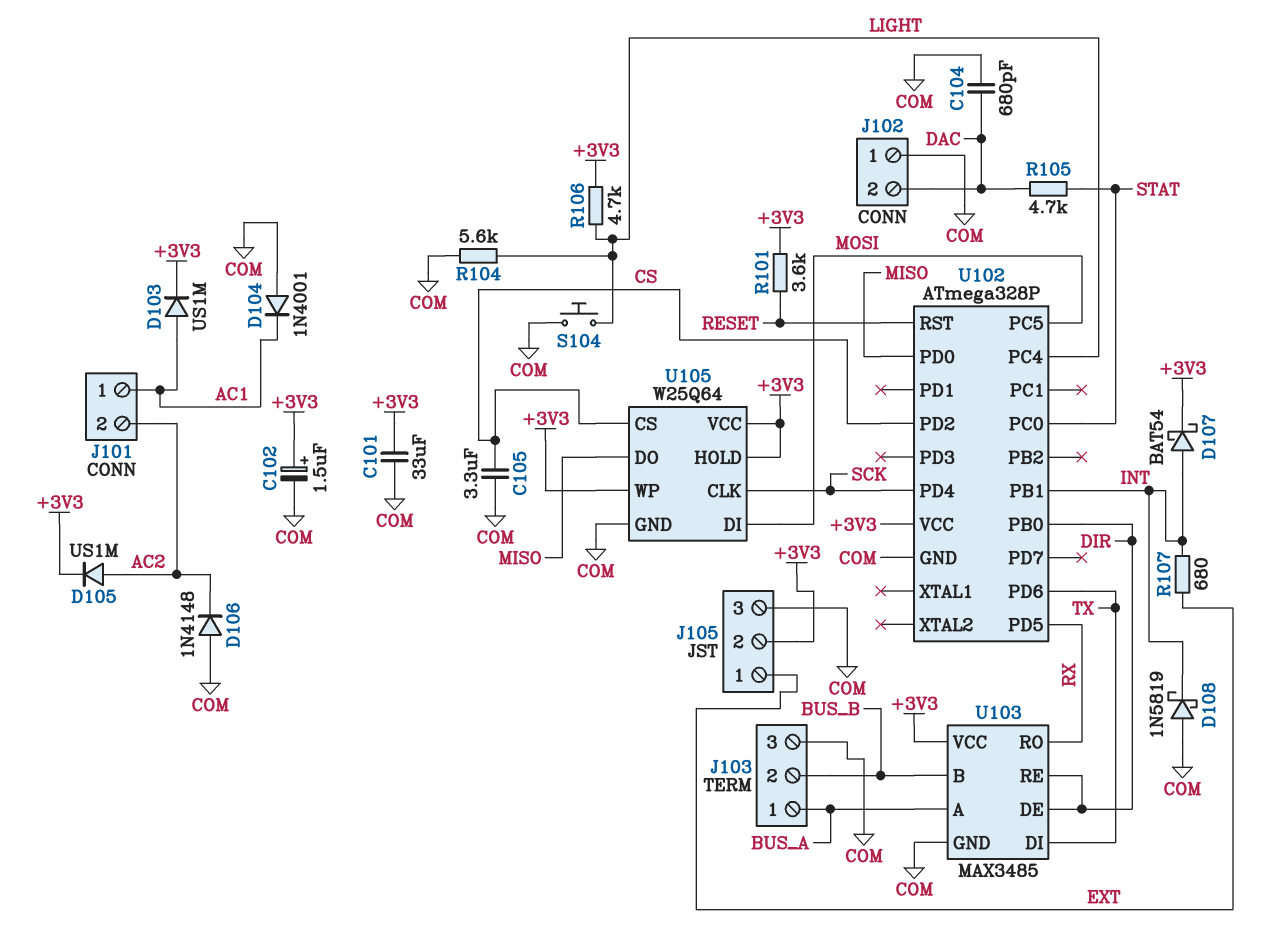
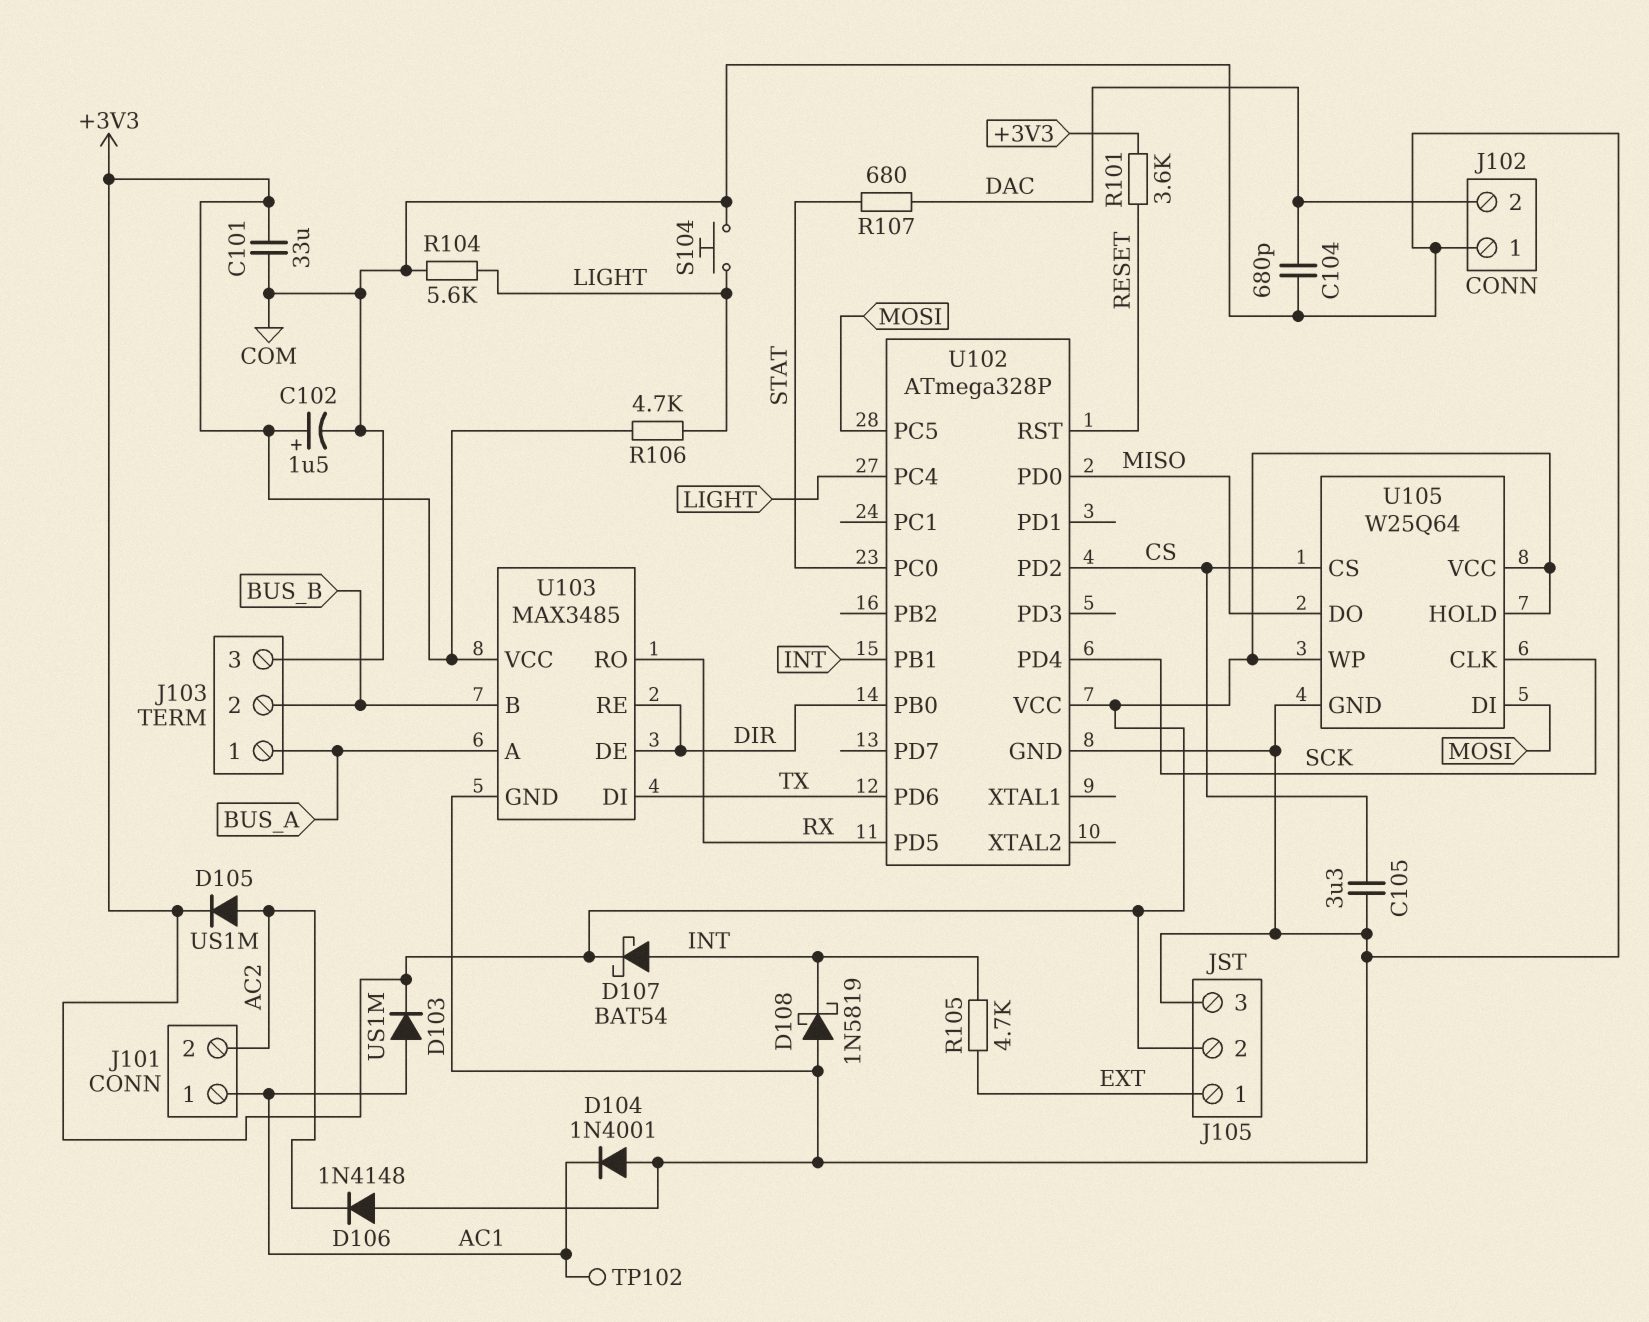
R105: 4.7k (DAC, STAT) -> 4.7k (EXT, INT)
R107: 680 (EXT, INT) -> 680 (DAC, STAT)
TP102: none -> test point (AC1)

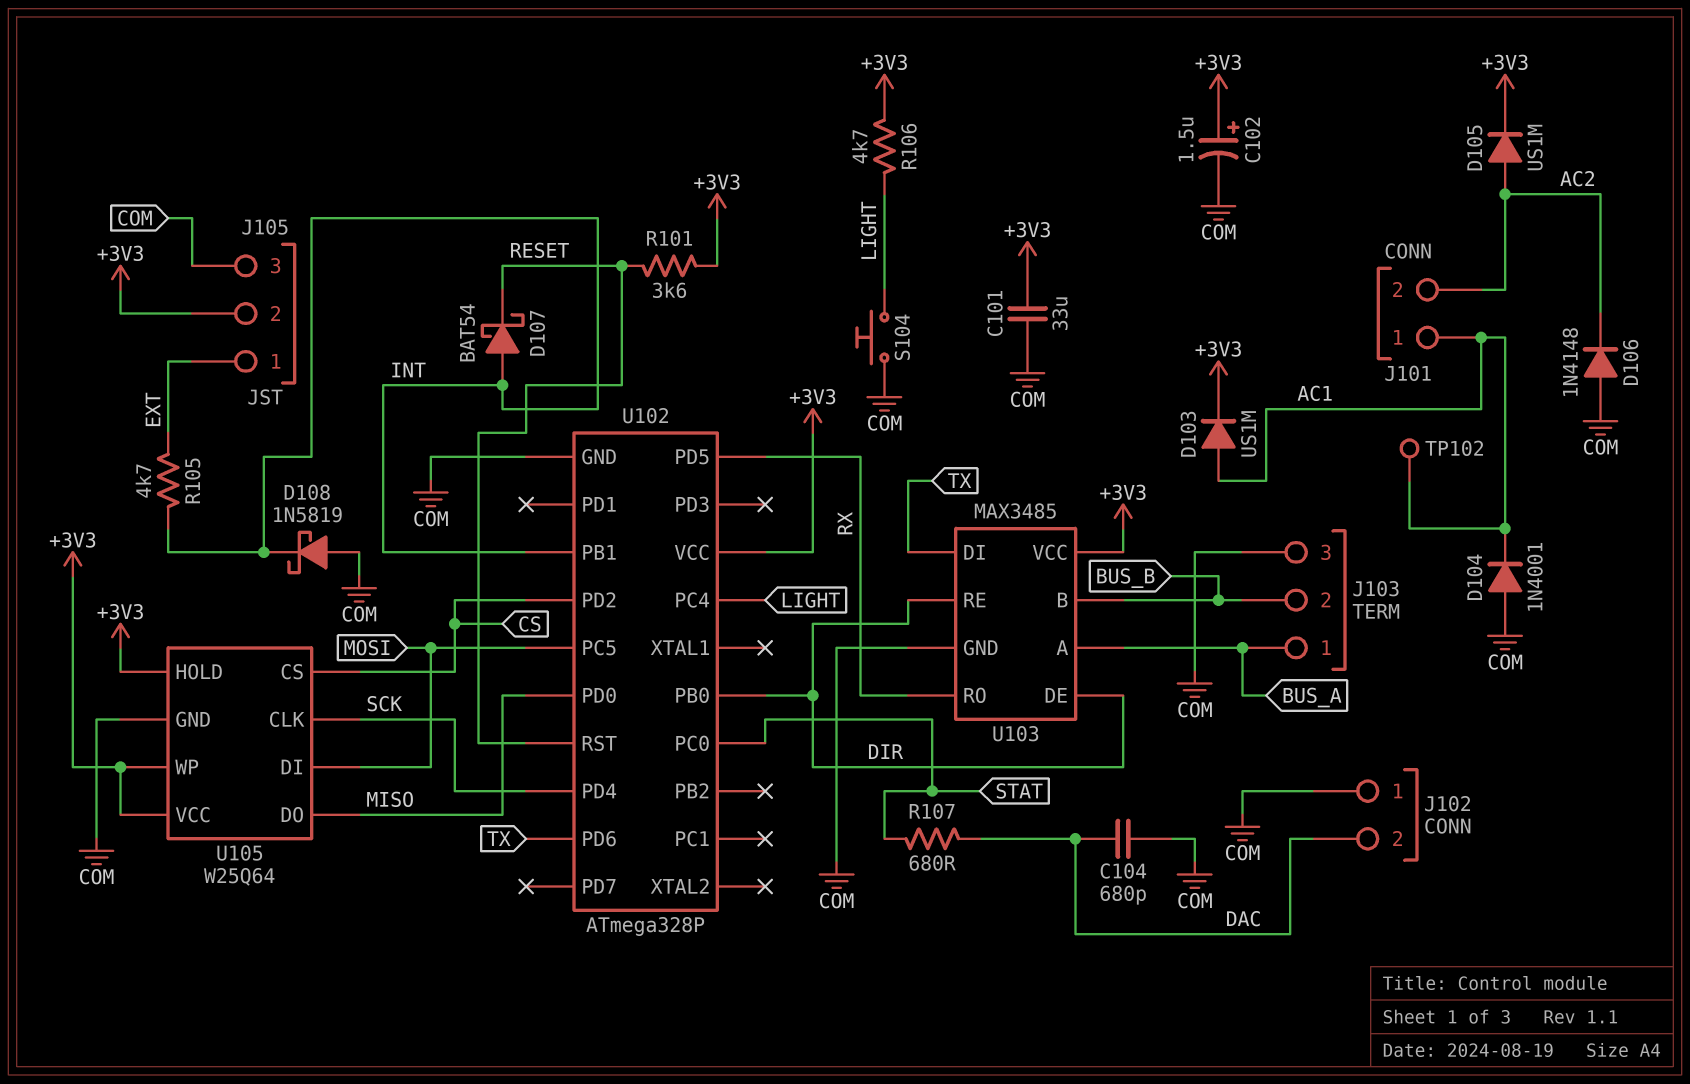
C105: 3.3uF (COM, CS) -> none
D107: schottky BAT54 (A INT, K +3V3) -> schottky BAT54 (A INT, K RESET)
R104: 5.6k (COM, LIGHT) -> none

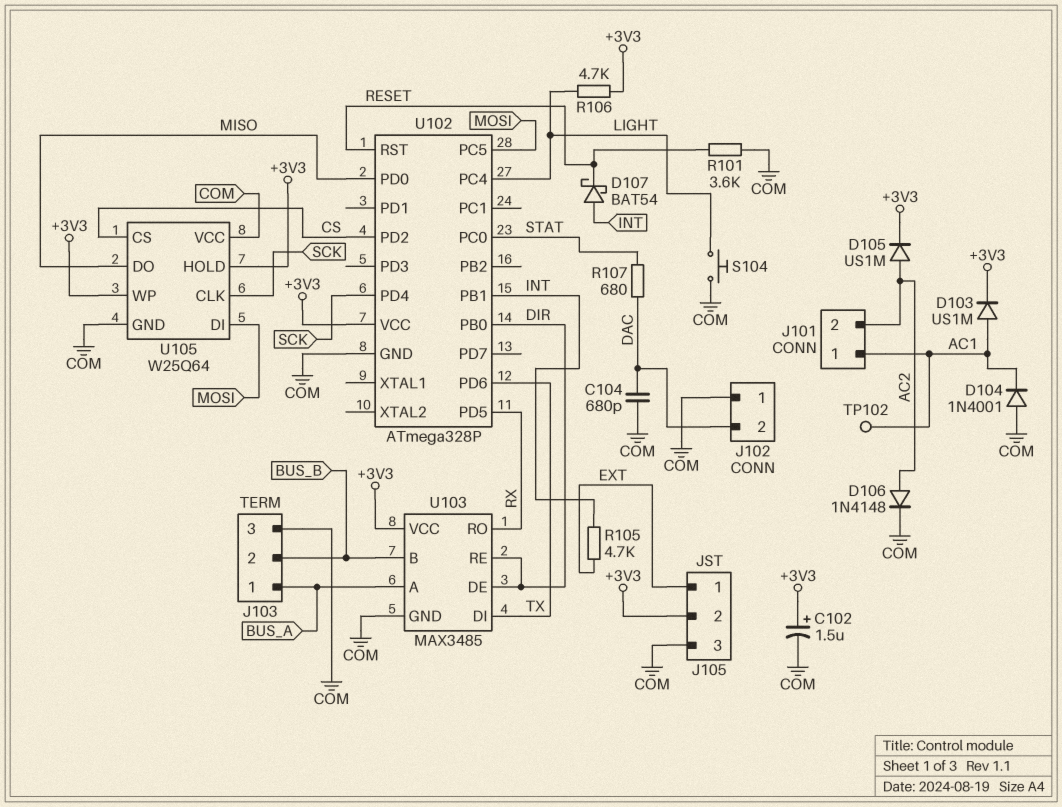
C101: 33uF (+3V3, COM) -> none
D106: diode 1N4148 (A COM, K AC2) -> diode 1N4148 (A AC2, K COM)
D108: schottky 1N5819 (A COM, K INT) -> none
R101: 3.6k (+3V3, RESET) -> 3.6k (COM, RESET)
U105 pin VCC: +3V3 -> COM

